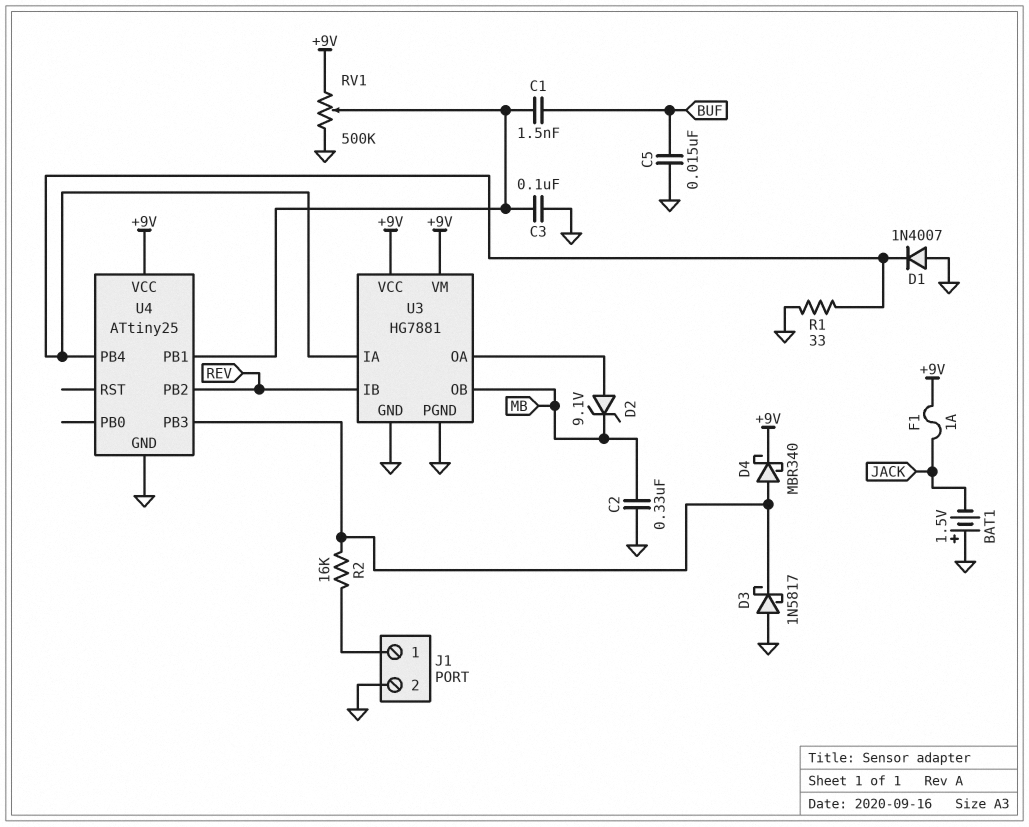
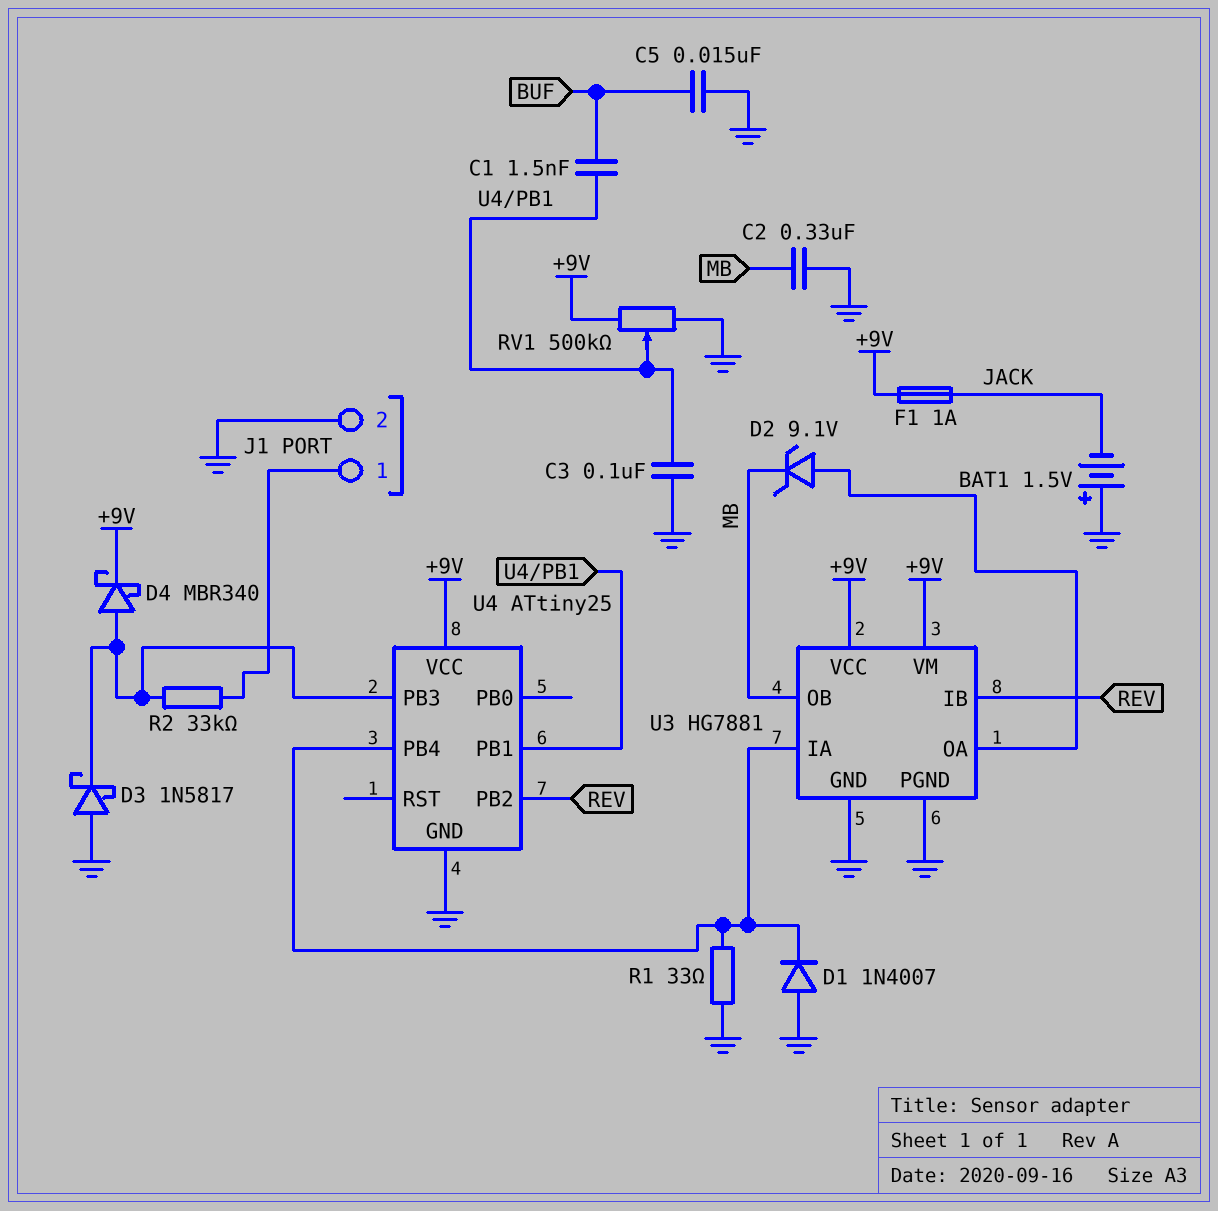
R2: 16k (J1/1, U4/PB3) -> 33k (J1/1, U4/PB3)

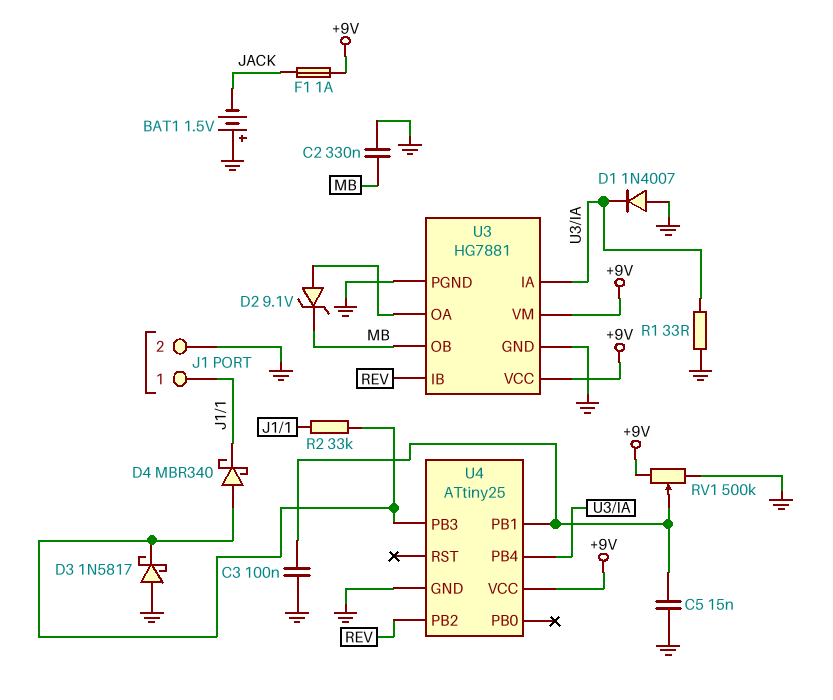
C1: 1.5nF (BUF, U4/PB1) -> none
C5: 15nF (BUF, GND) -> 15nF (GND, U4/PB1)
D4: schottky MBR340 (A U4/PB3, K +9V) -> schottky MBR340 (A U4/PB3, K J1/1)

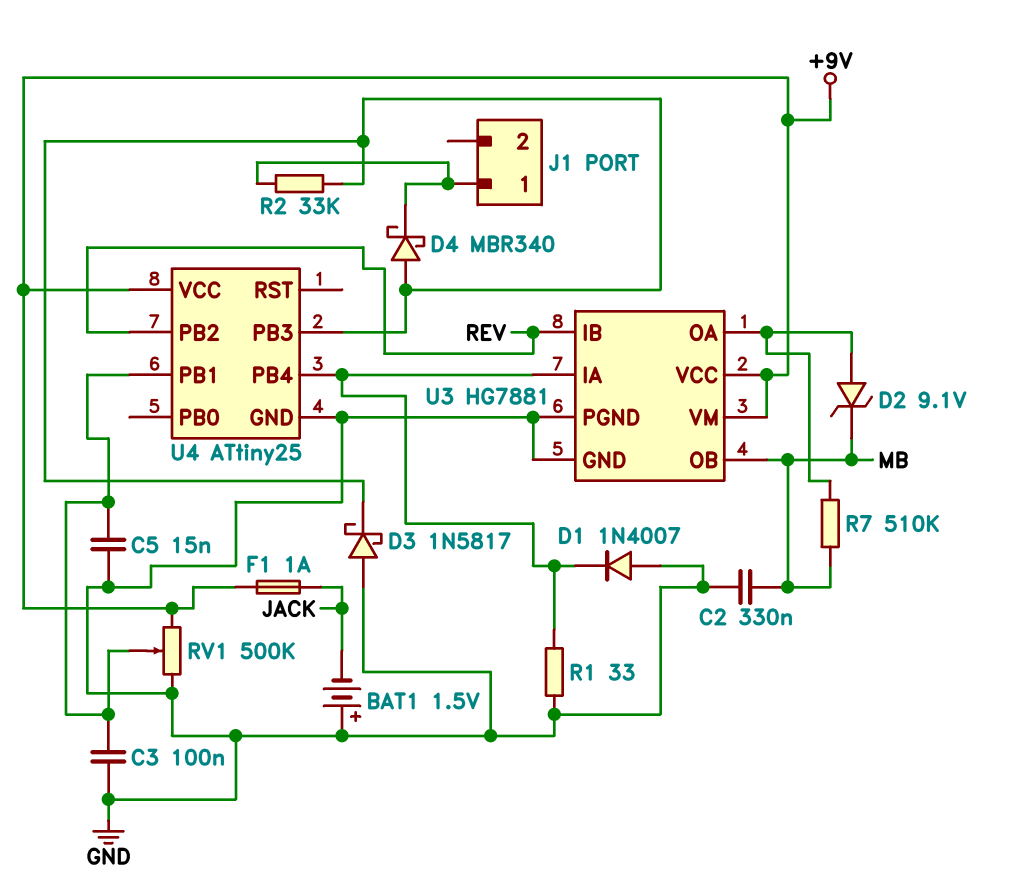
J1 pin 2: GND -> none
R7: none -> 510k (MB, U3/OA)

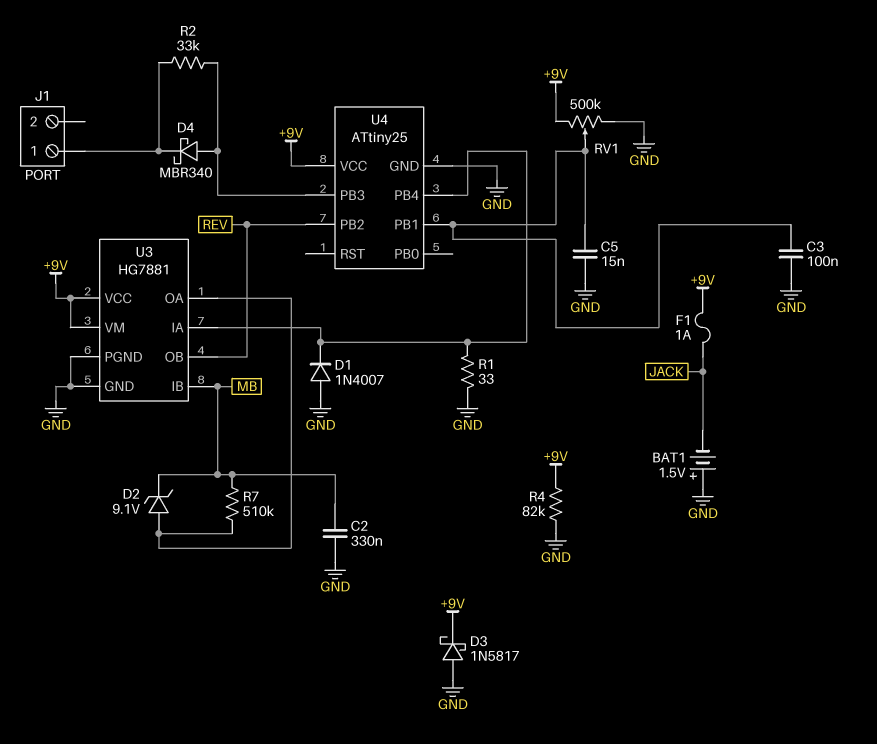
D3: schottky 1N5817 (A GND, K U4/PB3) -> schottky 1N5817 (A GND, K +9V)
R4: none -> 82k (+9V, GND)
U3 pin IB: REV -> MB
U3 pin OB: MB -> REV

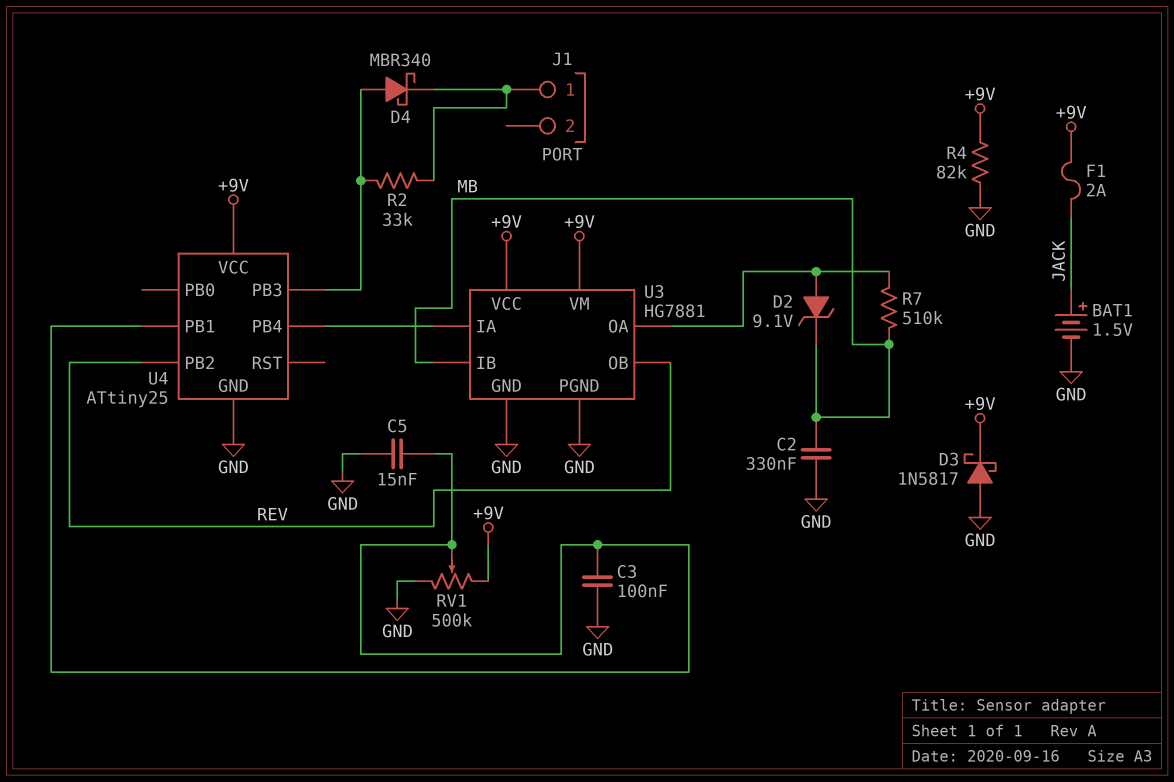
BAT1: 1.5V (plus GND, minus JACK) -> 1.5V (plus JACK, minus GND)
D1: diode 1N4007 (A GND, K U3/IA) -> none
F1: 1A (+9V, JACK) -> 2A (+9V, JACK)
R1: 33 (GND, U3/IA) -> none

